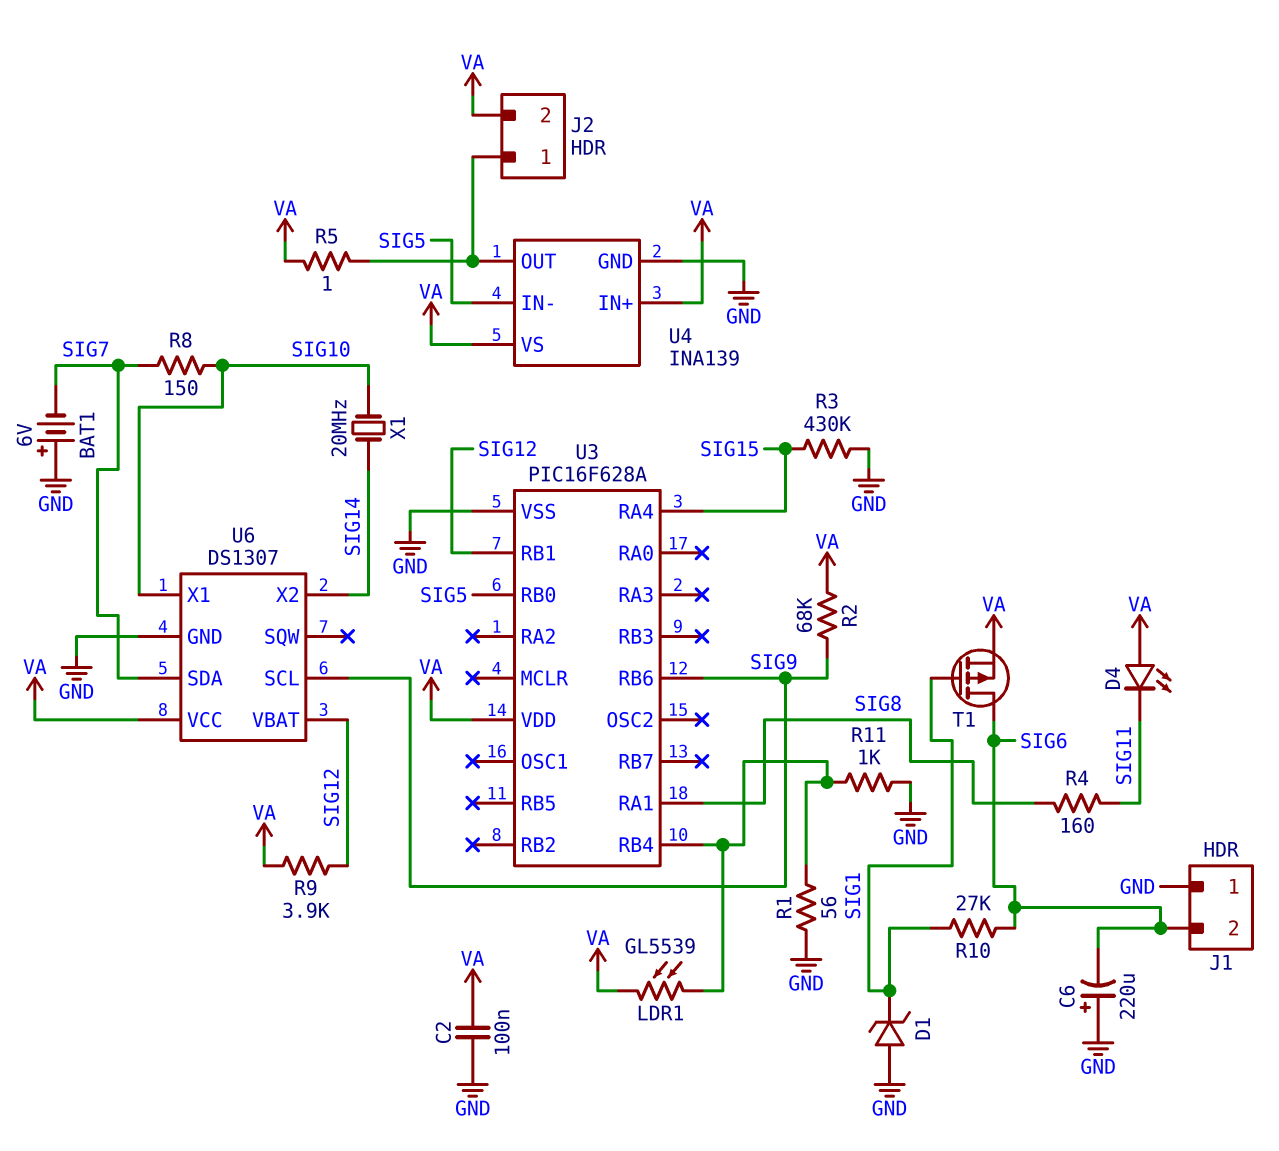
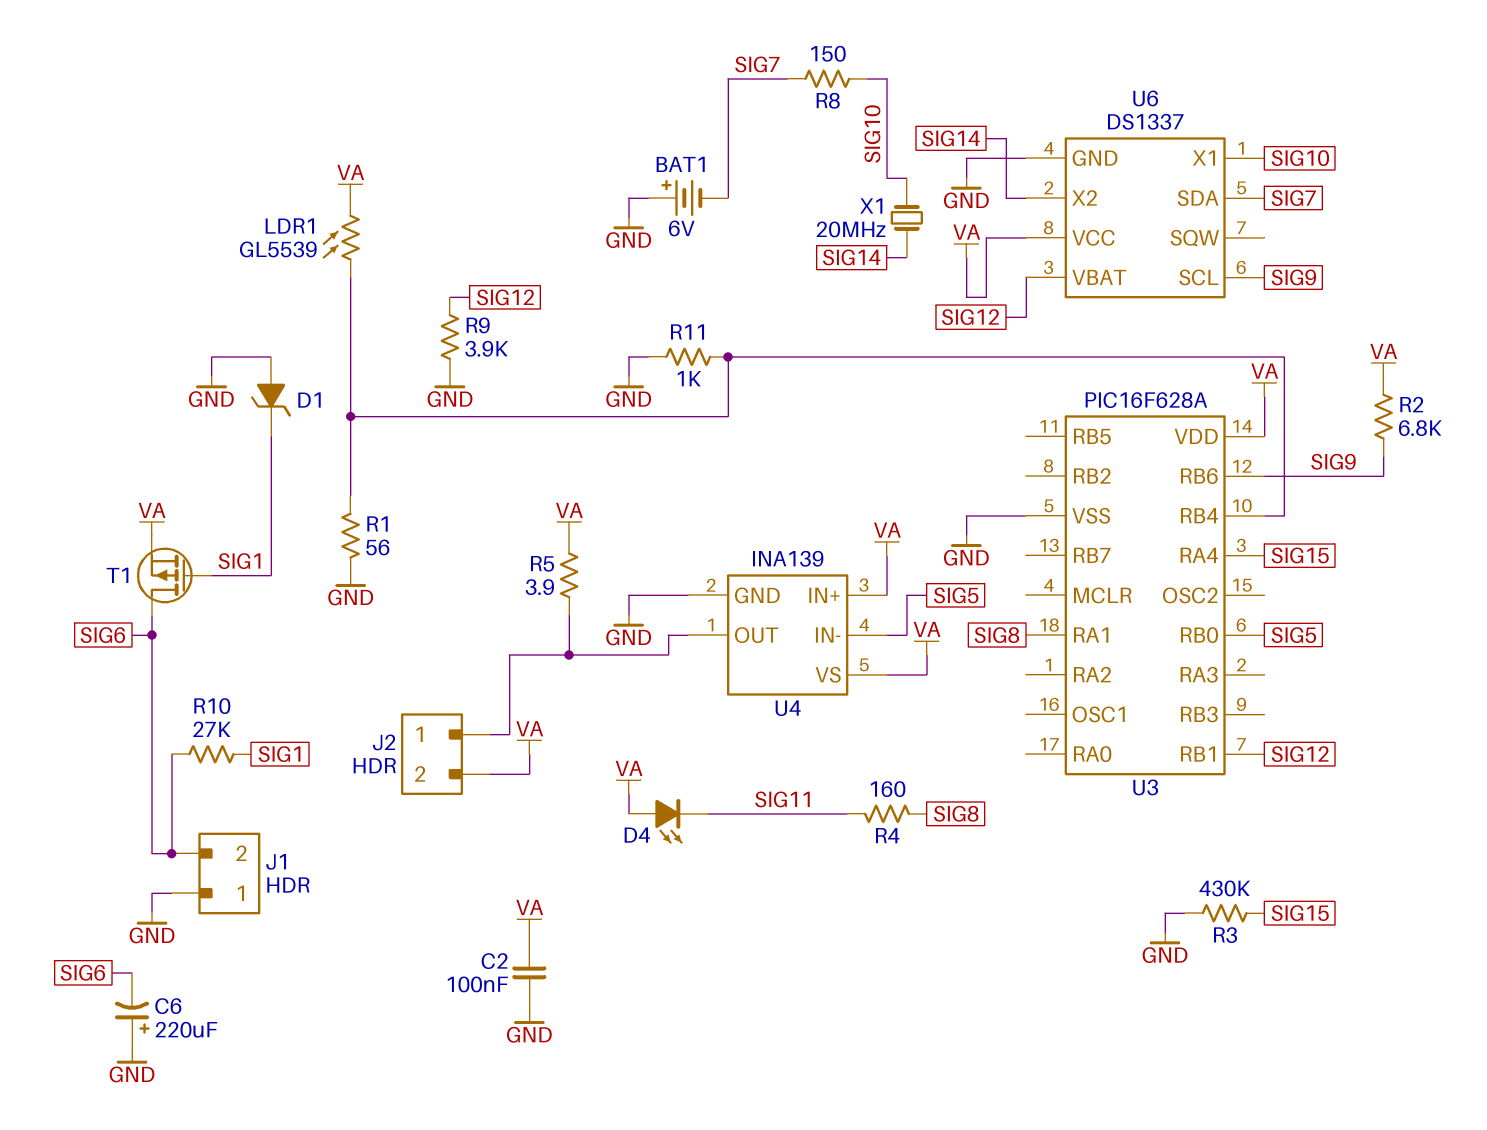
R2: 68k (SIG9, VA) -> 6.8k (SIG9, VA)
R5: 1 (J2/1, VA) -> 3.9 (J2/1, VA)
R9: 3.9k (SIG12, VA) -> 3.9k (GND, SIG12)
U6: DS1307 -> DS1337

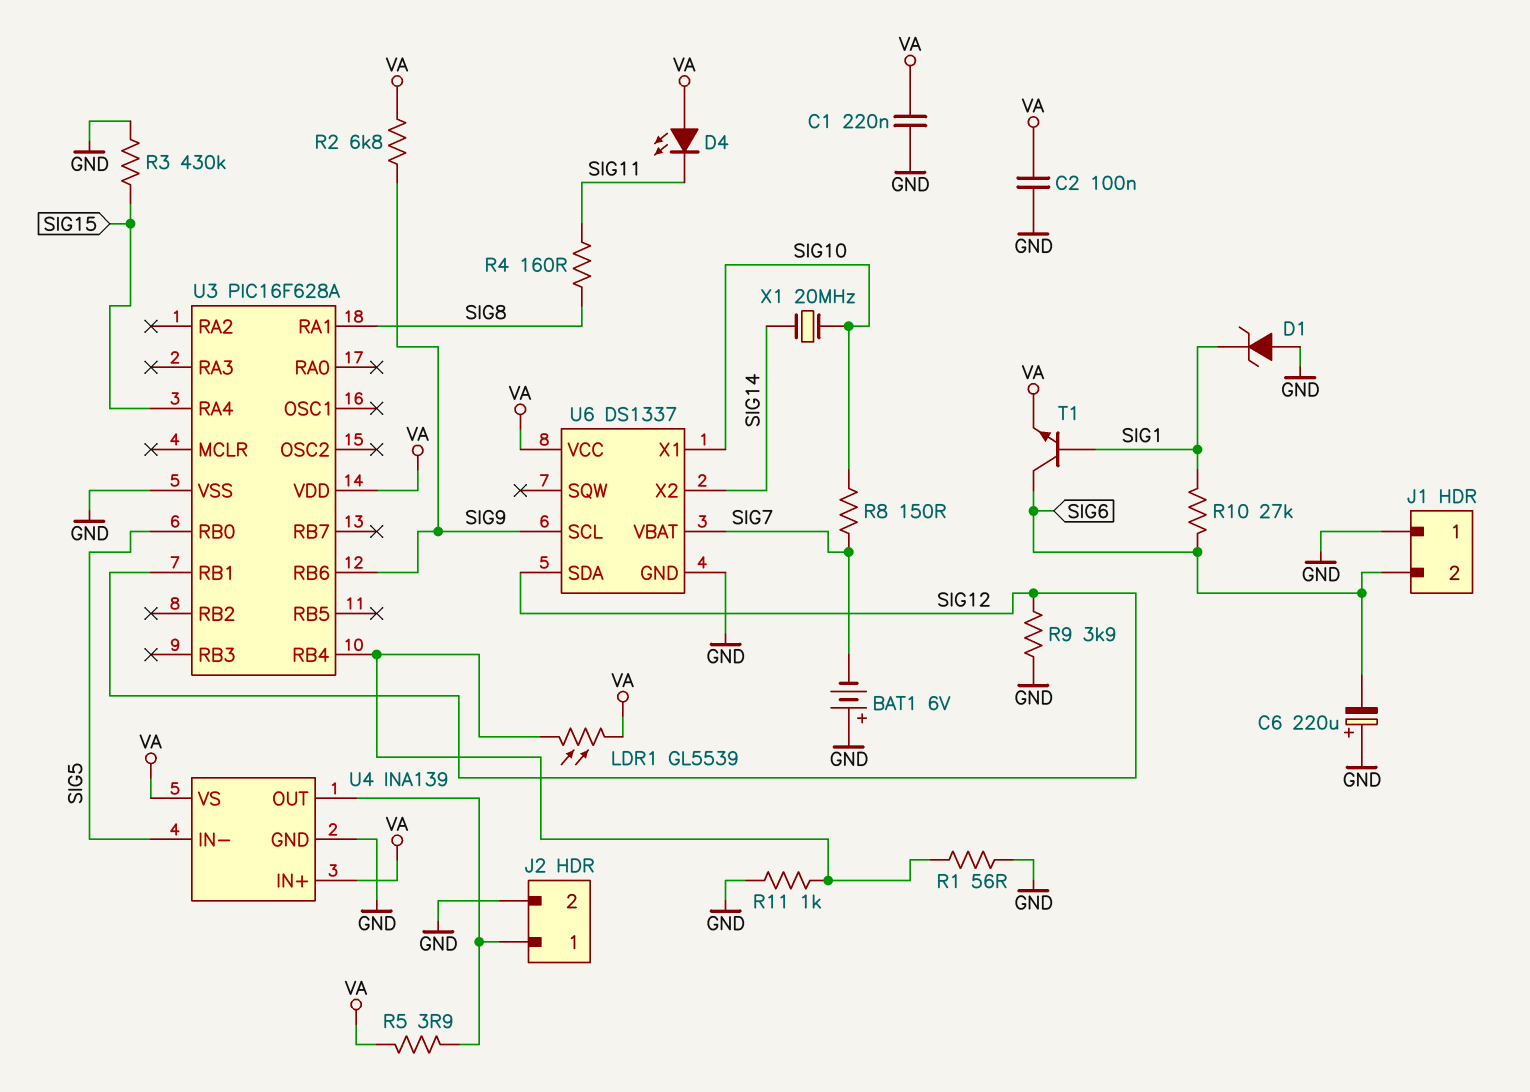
C1: none -> 220nF (GND, VA)
J2 pin 2: VA -> GND
T1: PMOS (G SIG1, D SIG6, S VA) -> NPN (B SIG1, C SIG6, E VA)
U6 pin SDA: SIG7 -> SIG12
U6 pin VBAT: SIG12 -> SIG7

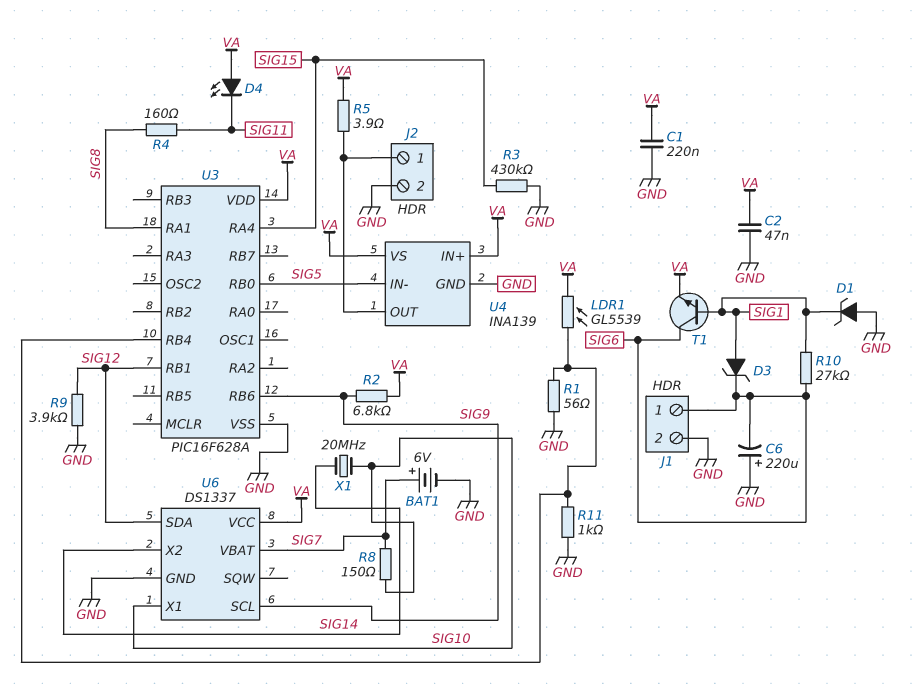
BAT1: 6V (plus GND, minus SIG7) -> 6V (plus SIG7, minus GND)
C2: 100nF (GND, VA) -> 47nF (GND, VA)
D3: none -> zener (A SIG1, K SIG6)
J1 pin 1: GND -> SIG6
J1 pin 2: SIG6 -> GND

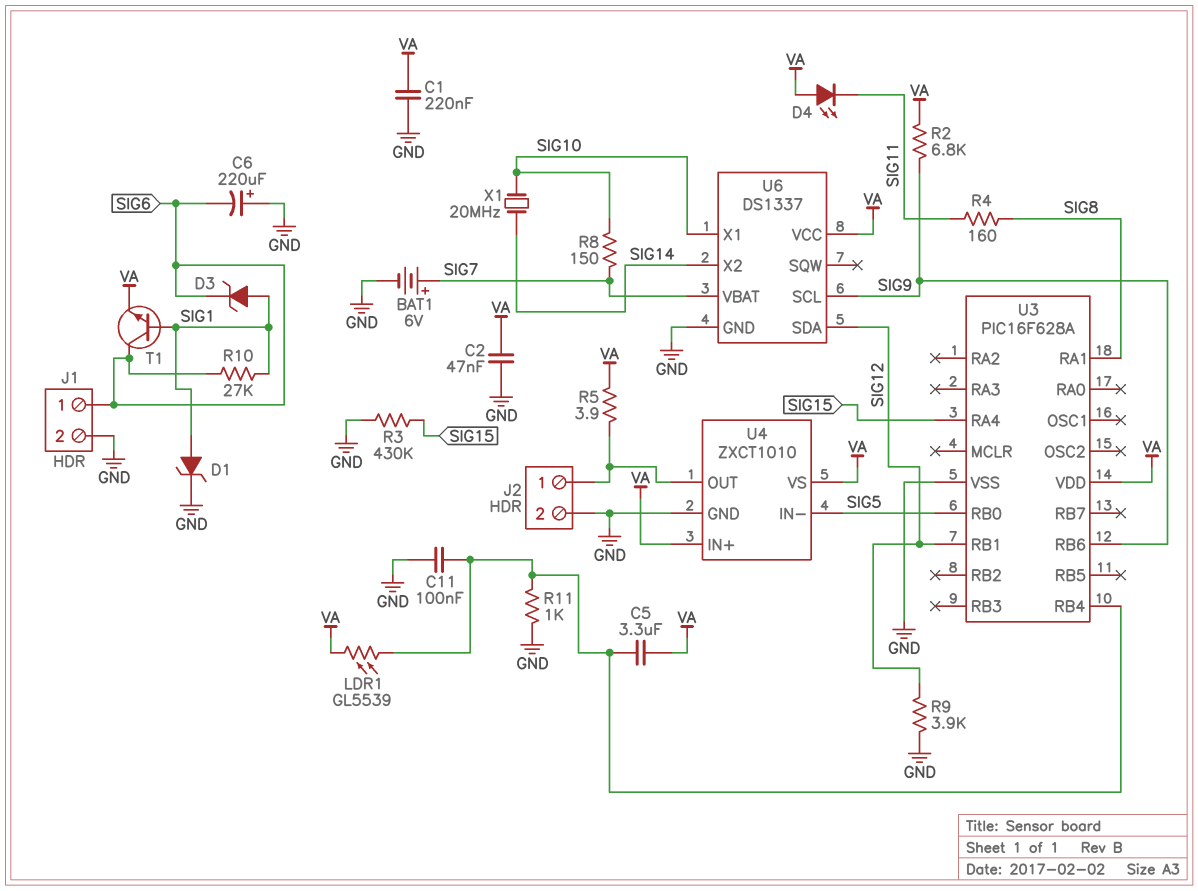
C5: none -> 3.3uF (U3/RB4, VA)
C11: none -> 100nF (GND, U3/RB4)
D1: zener (A GND, K SIG1) -> zener (A SIG1, K GND)
R1: 56 (GND, U3/RB4) -> none
U4: INA139 -> ZXCT1010

